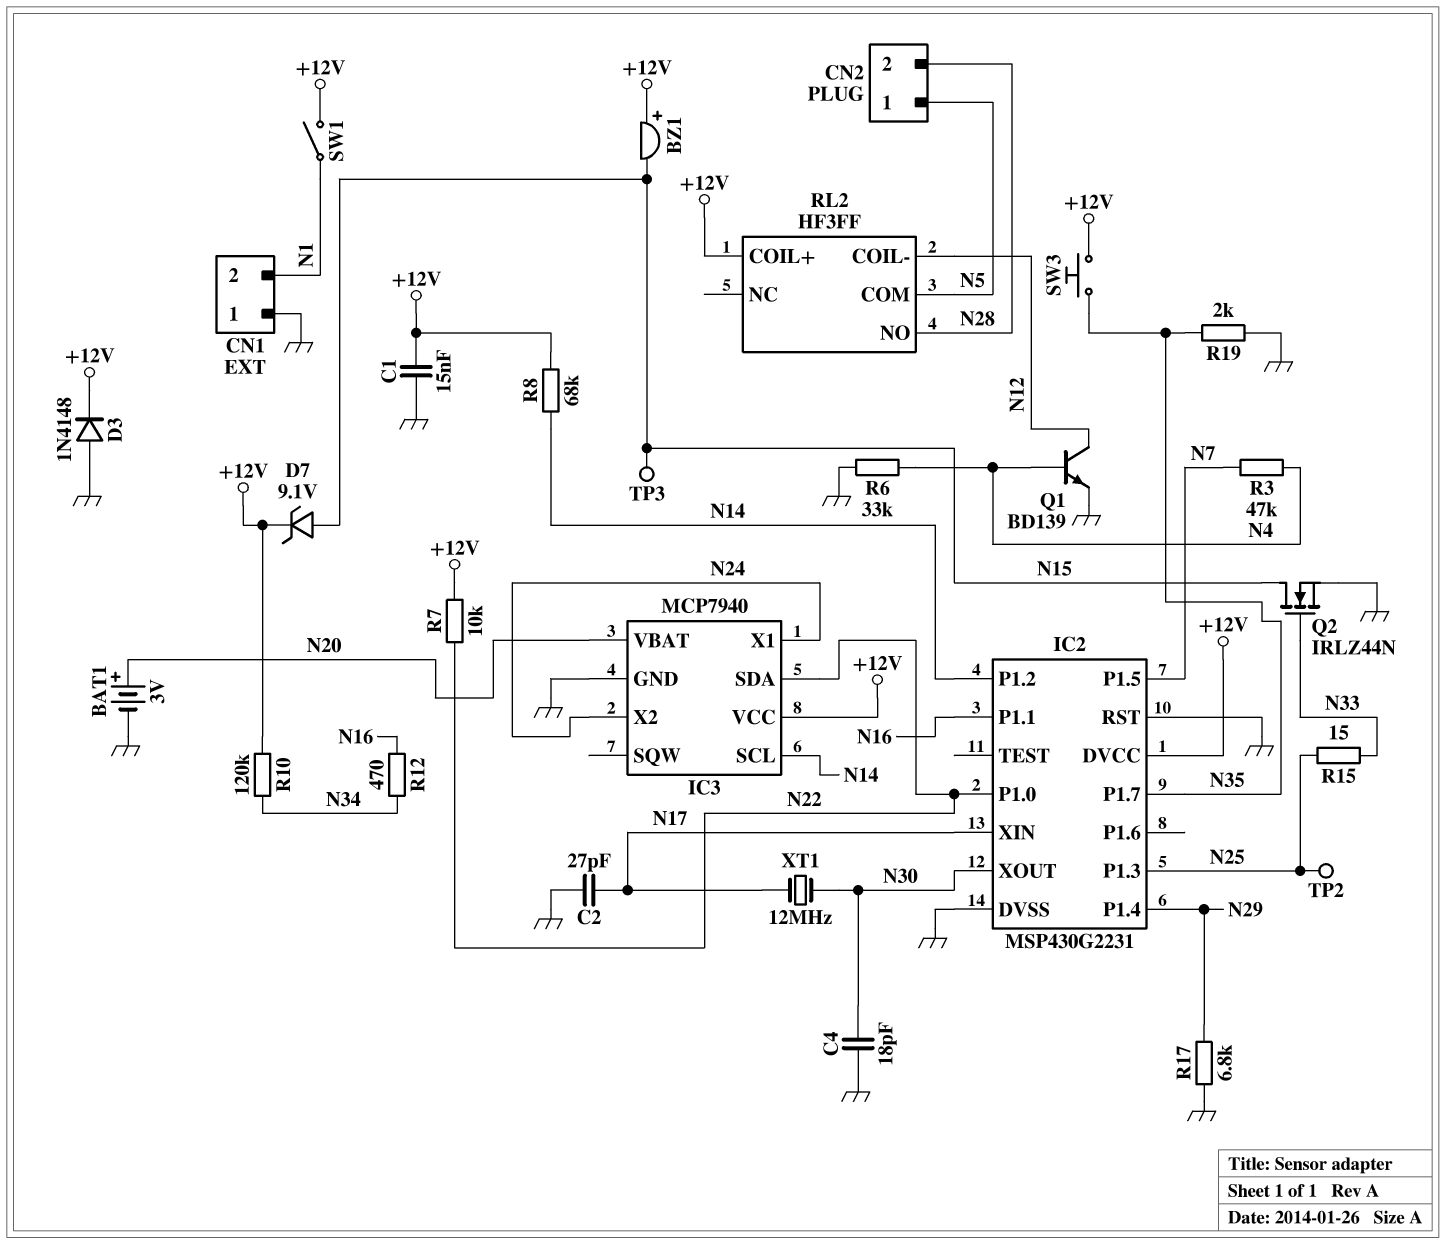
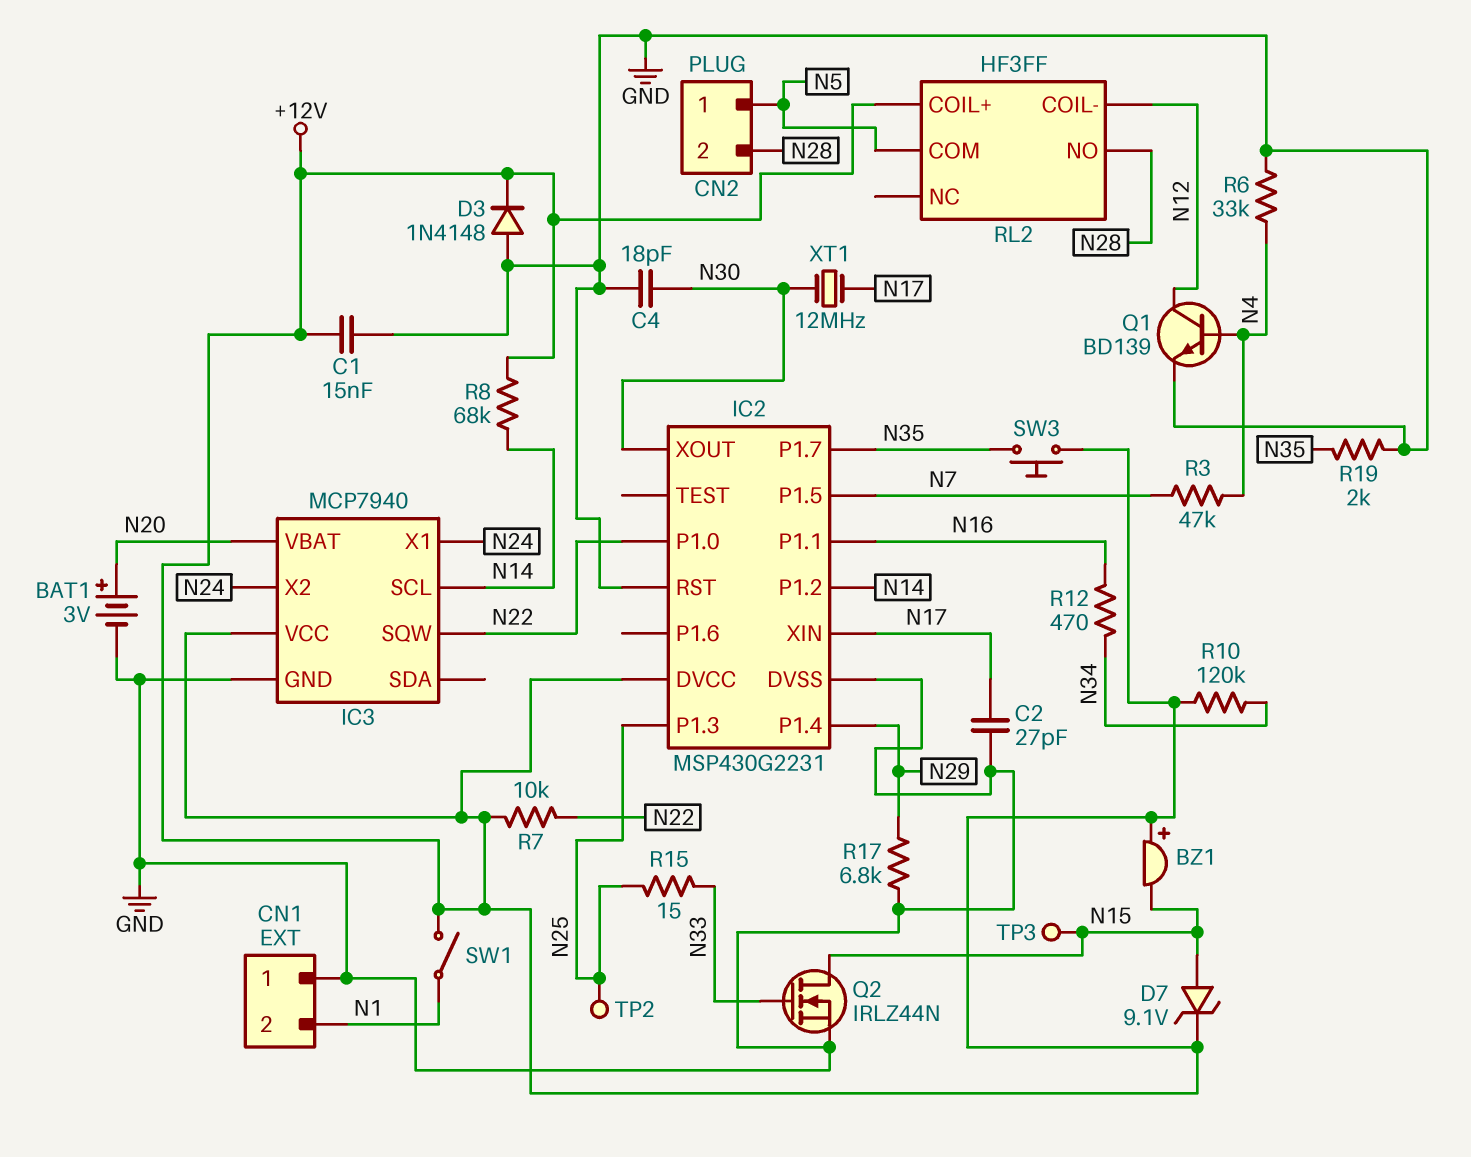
IC3 pin SDA: N22 -> none
IC3 pin SQW: none -> N22

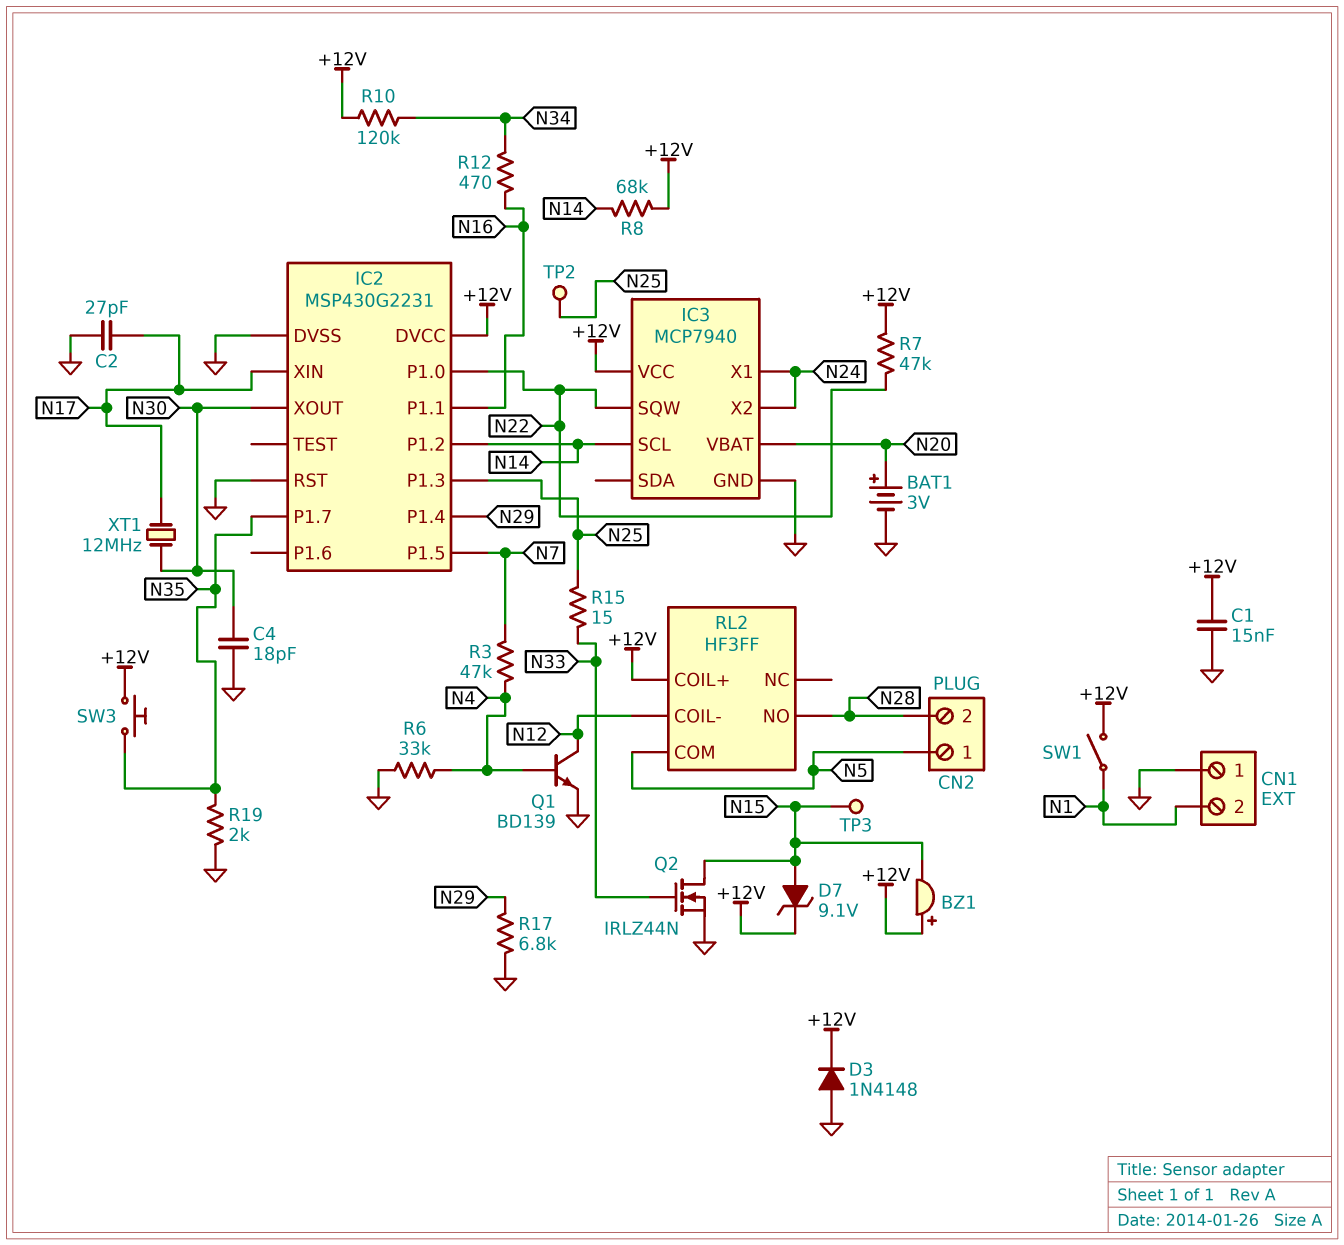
R7: 10k (+12V, N22) -> 47k (+12V, N22)

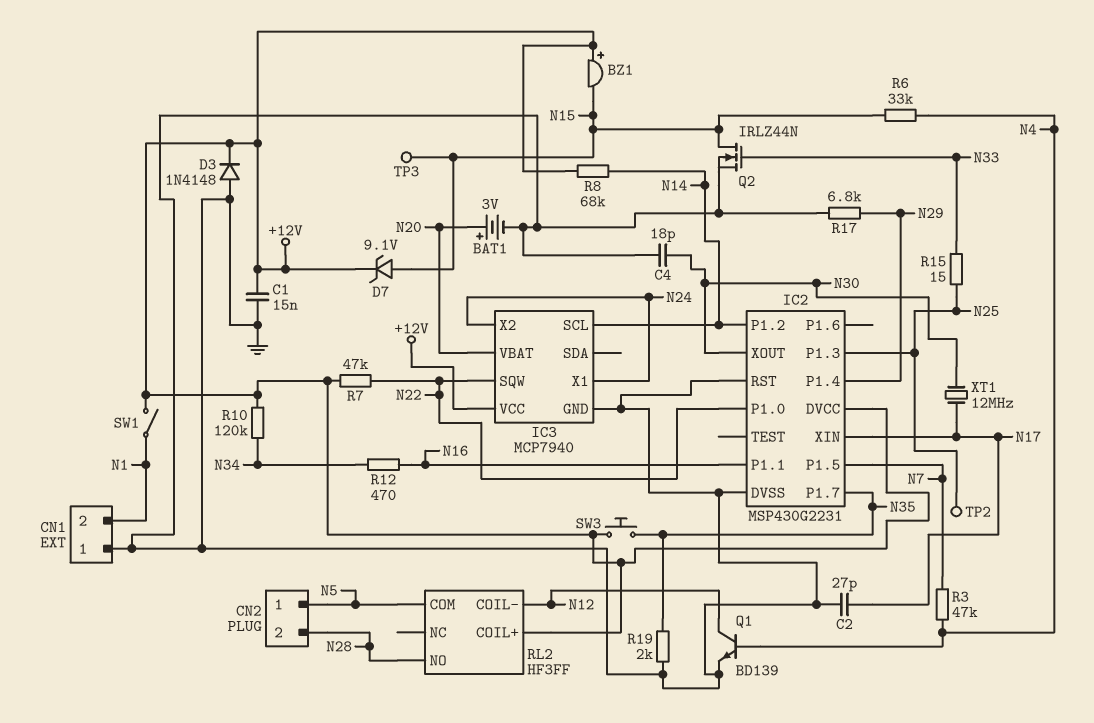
R6: 33k (GND, N4) -> 33k (N4, N15)

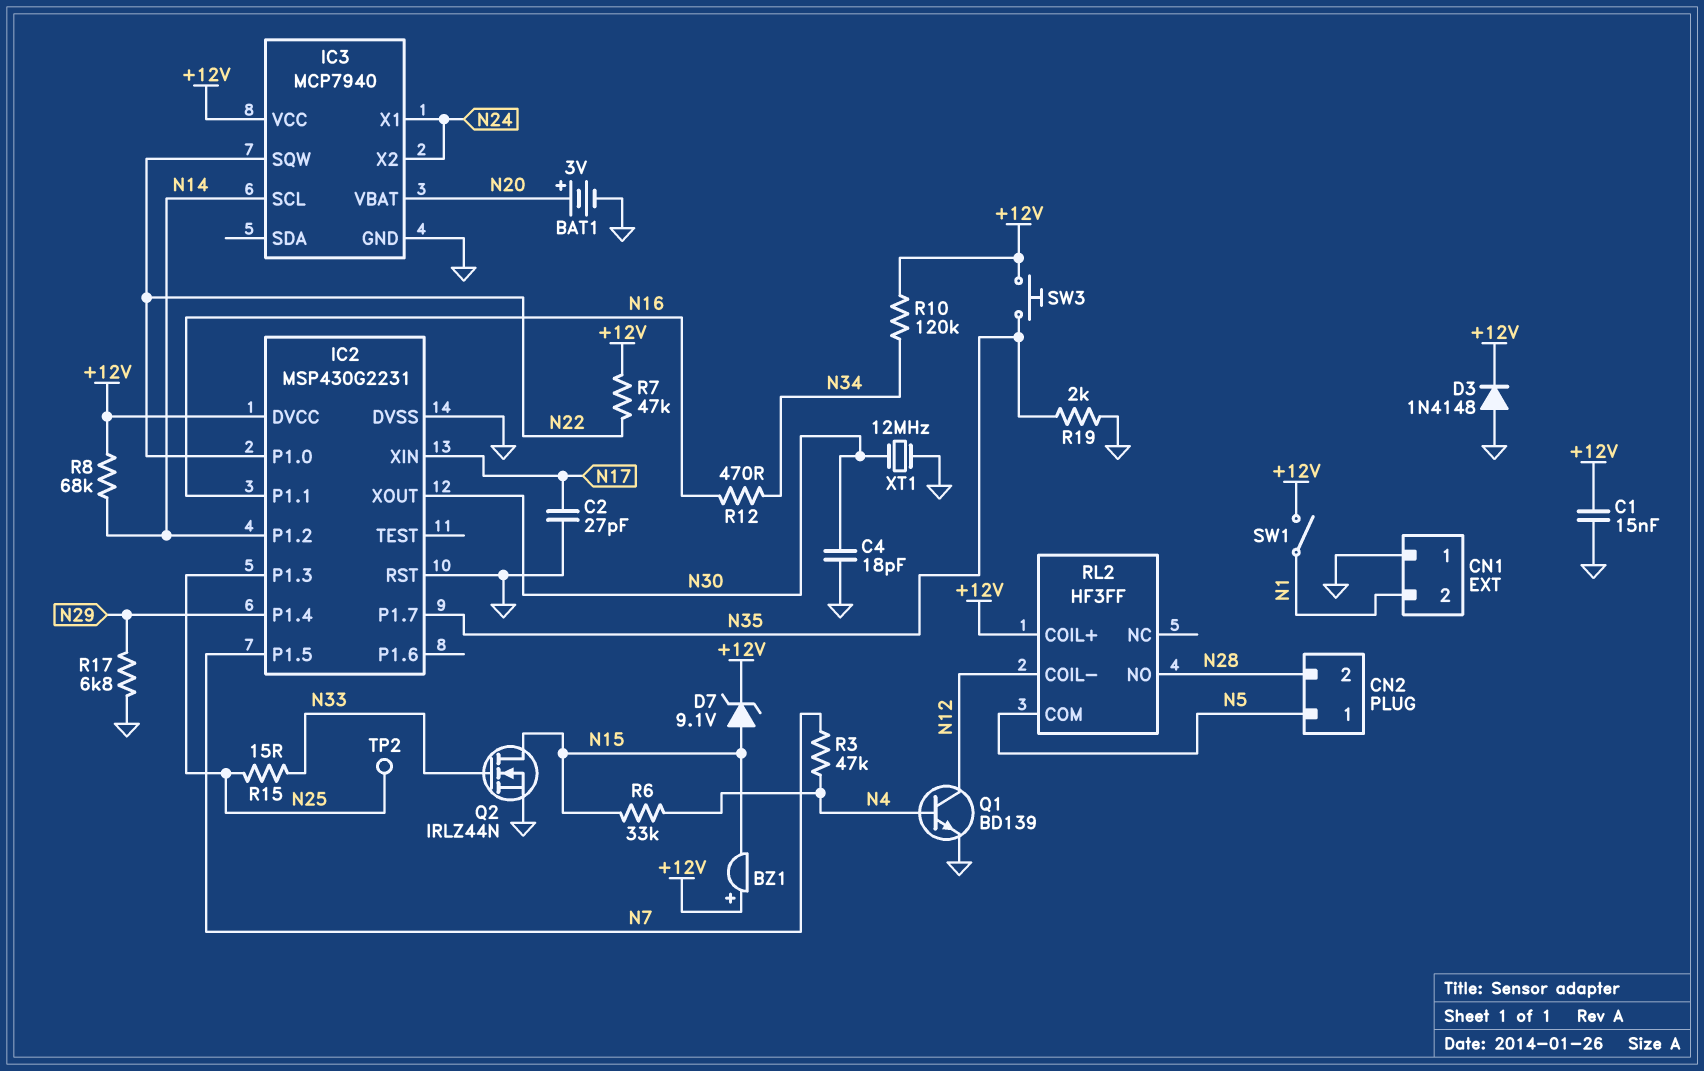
TP3: test point (N15) -> none
XT1: 12MHz (N17, N30) -> 12MHz (GND, N30)

